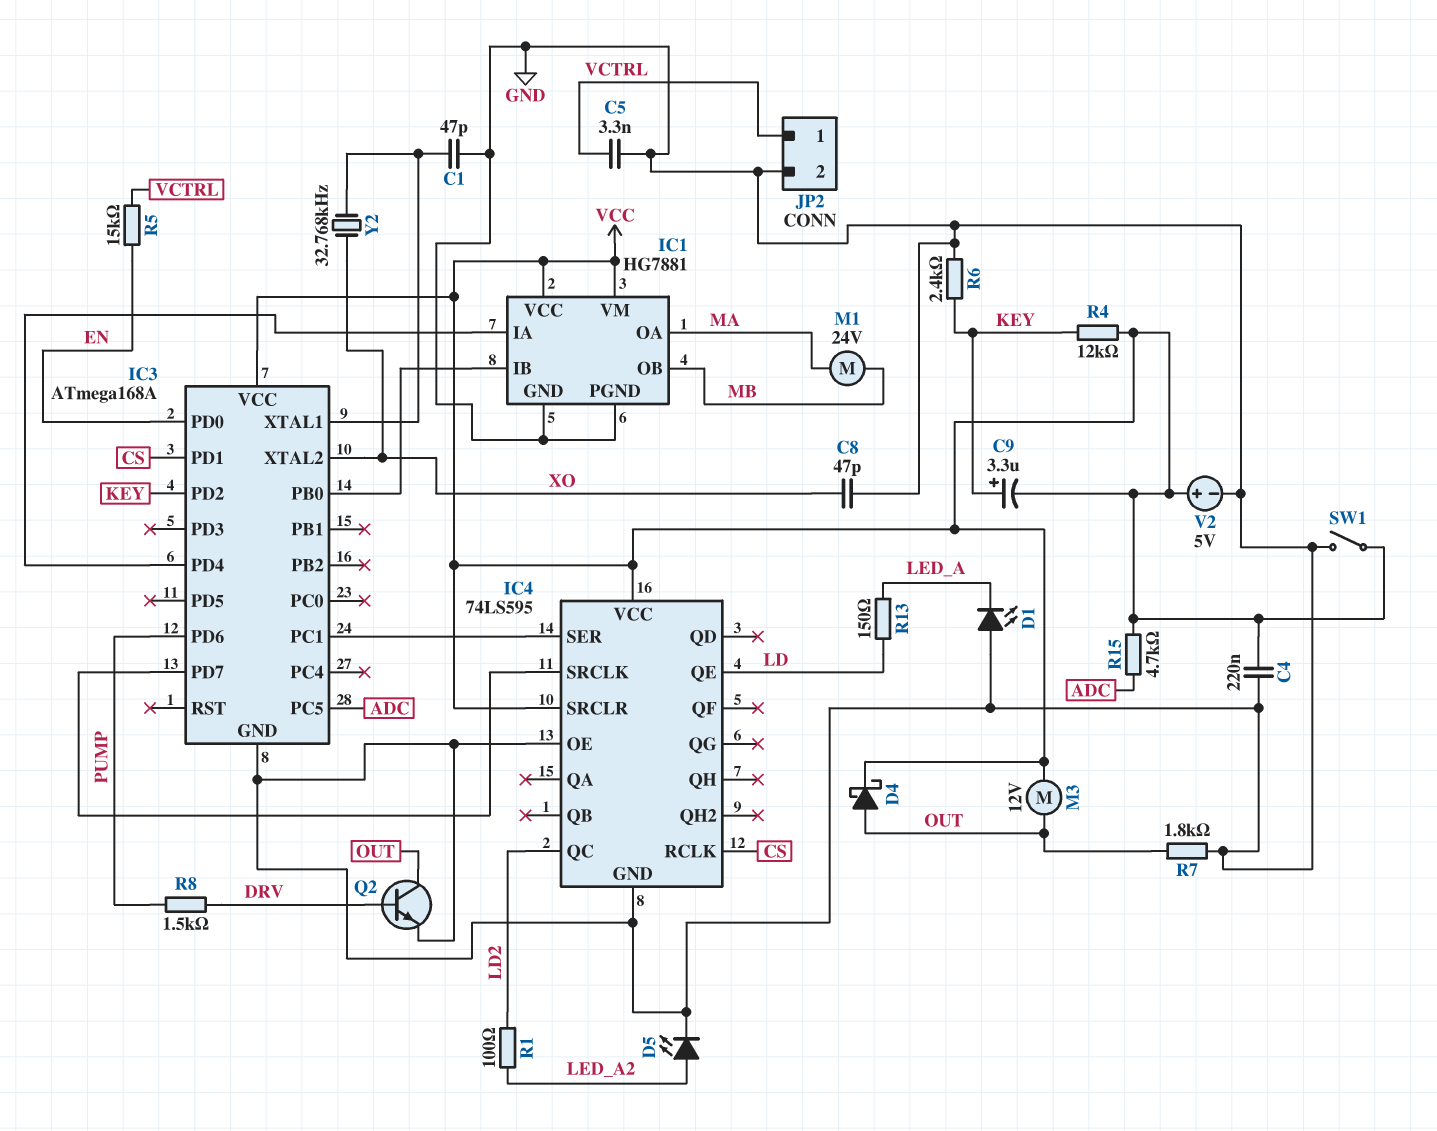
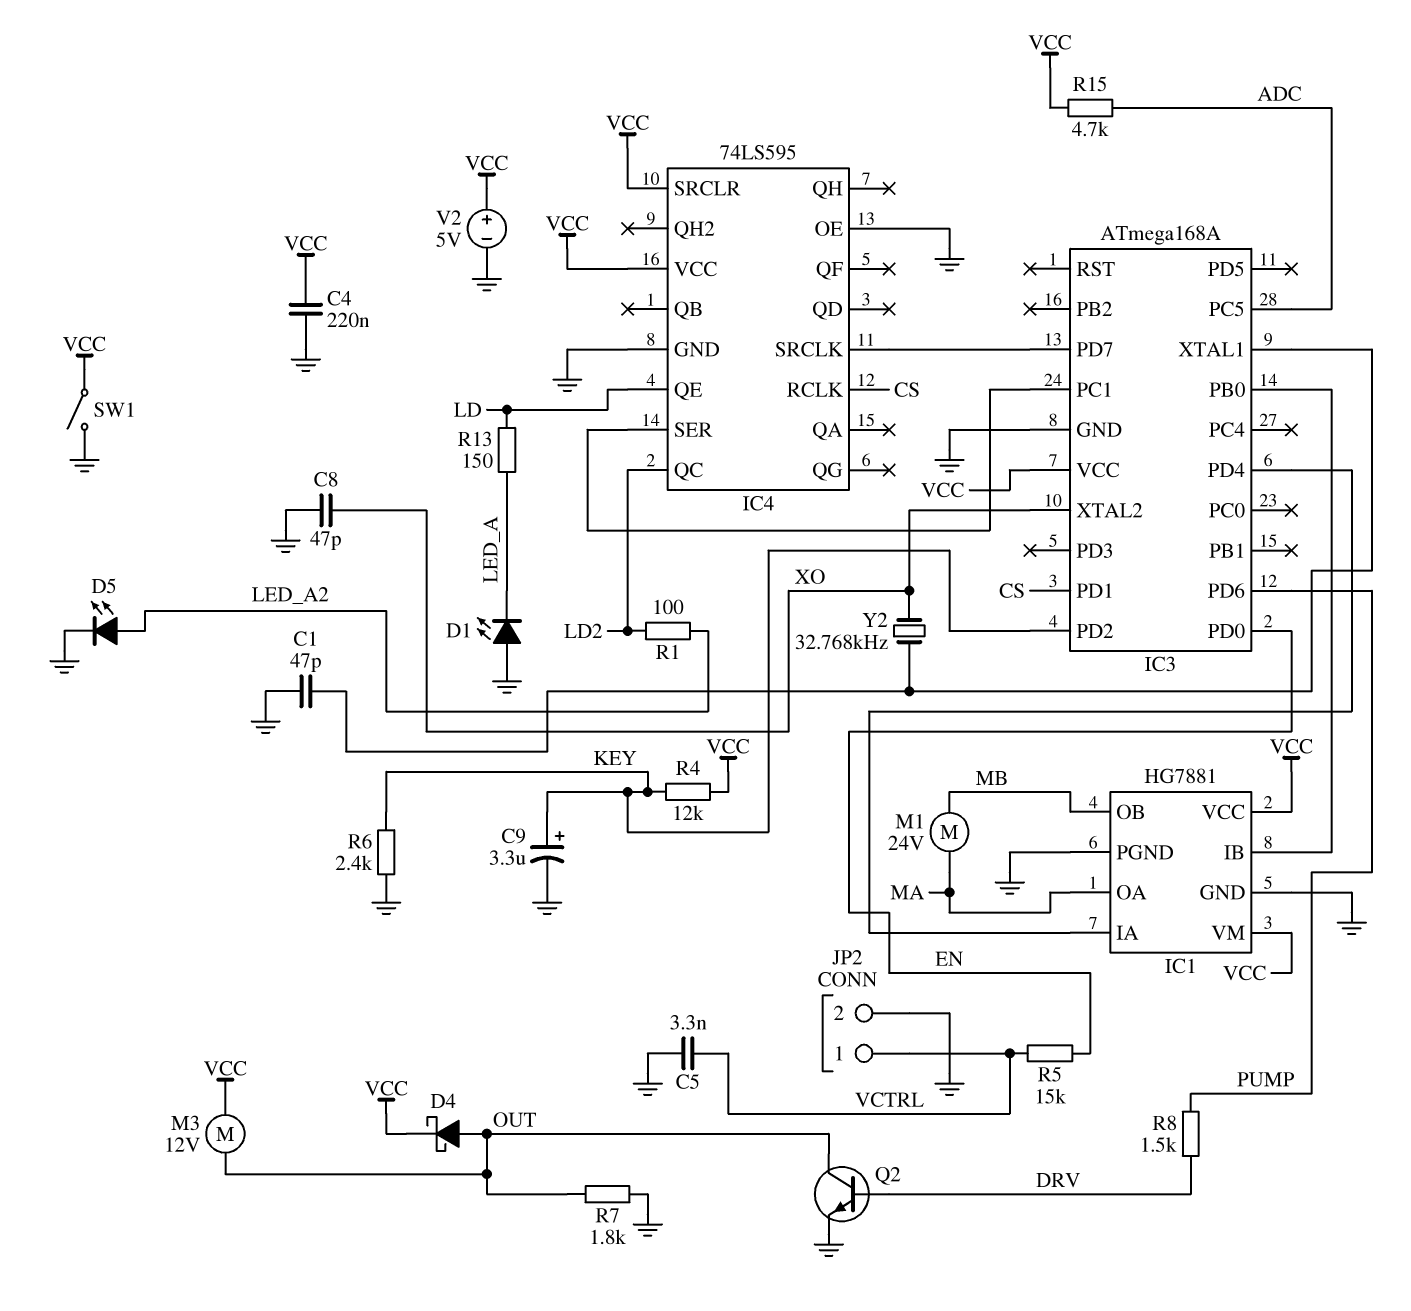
C9: 3.3uF (plus KEY, minus VCC) -> 3.3uF (plus KEY, minus GND)

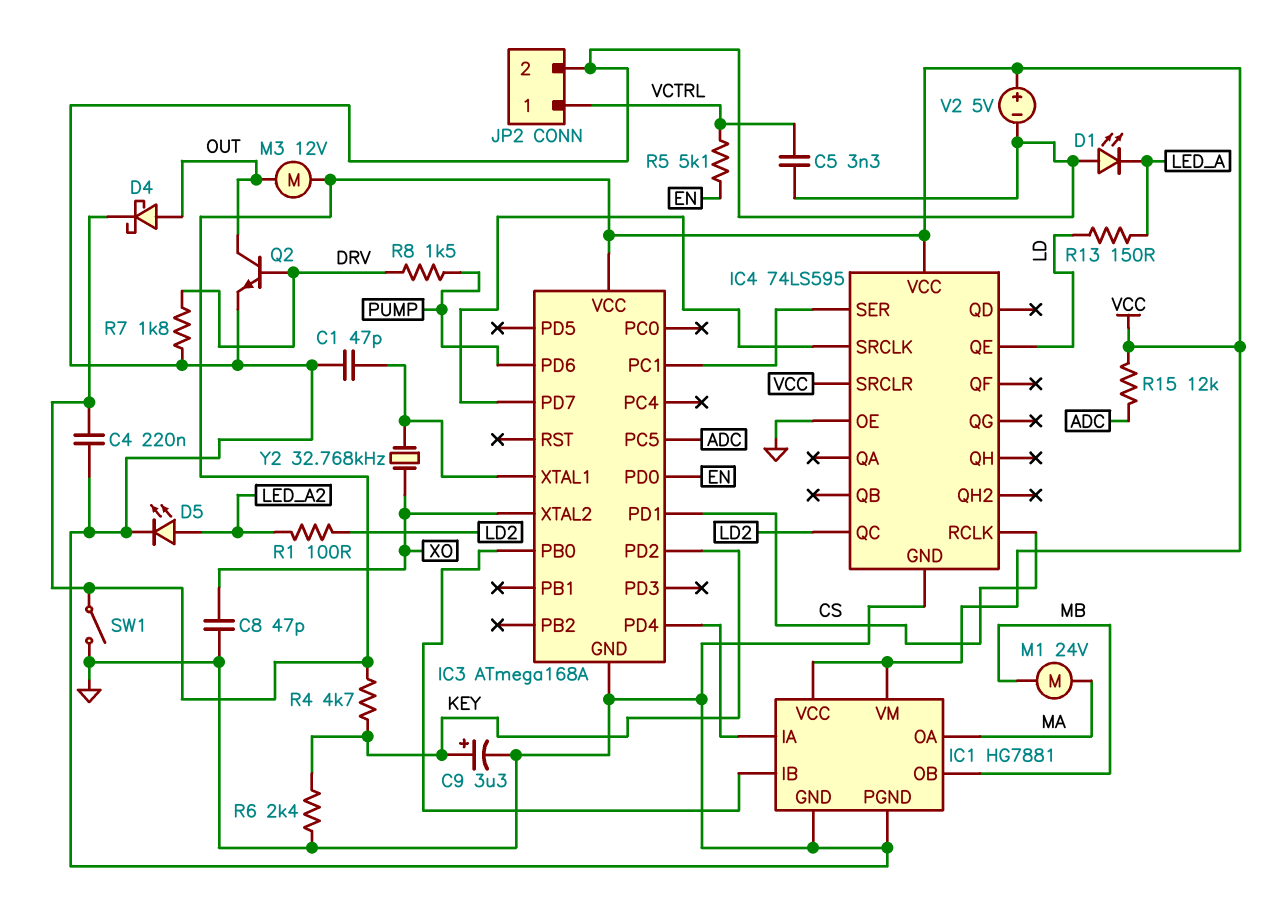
R4: 12k (KEY, VCC) -> 4.7k (KEY, VCC)
R5: 15k (EN, VCTRL) -> 5.1k (EN, VCTRL)
R7: 1.8k (GND, OUT) -> 1.8k (DRV, GND)
R15: 4.7k (ADC, VCC) -> 12k (ADC, VCC)

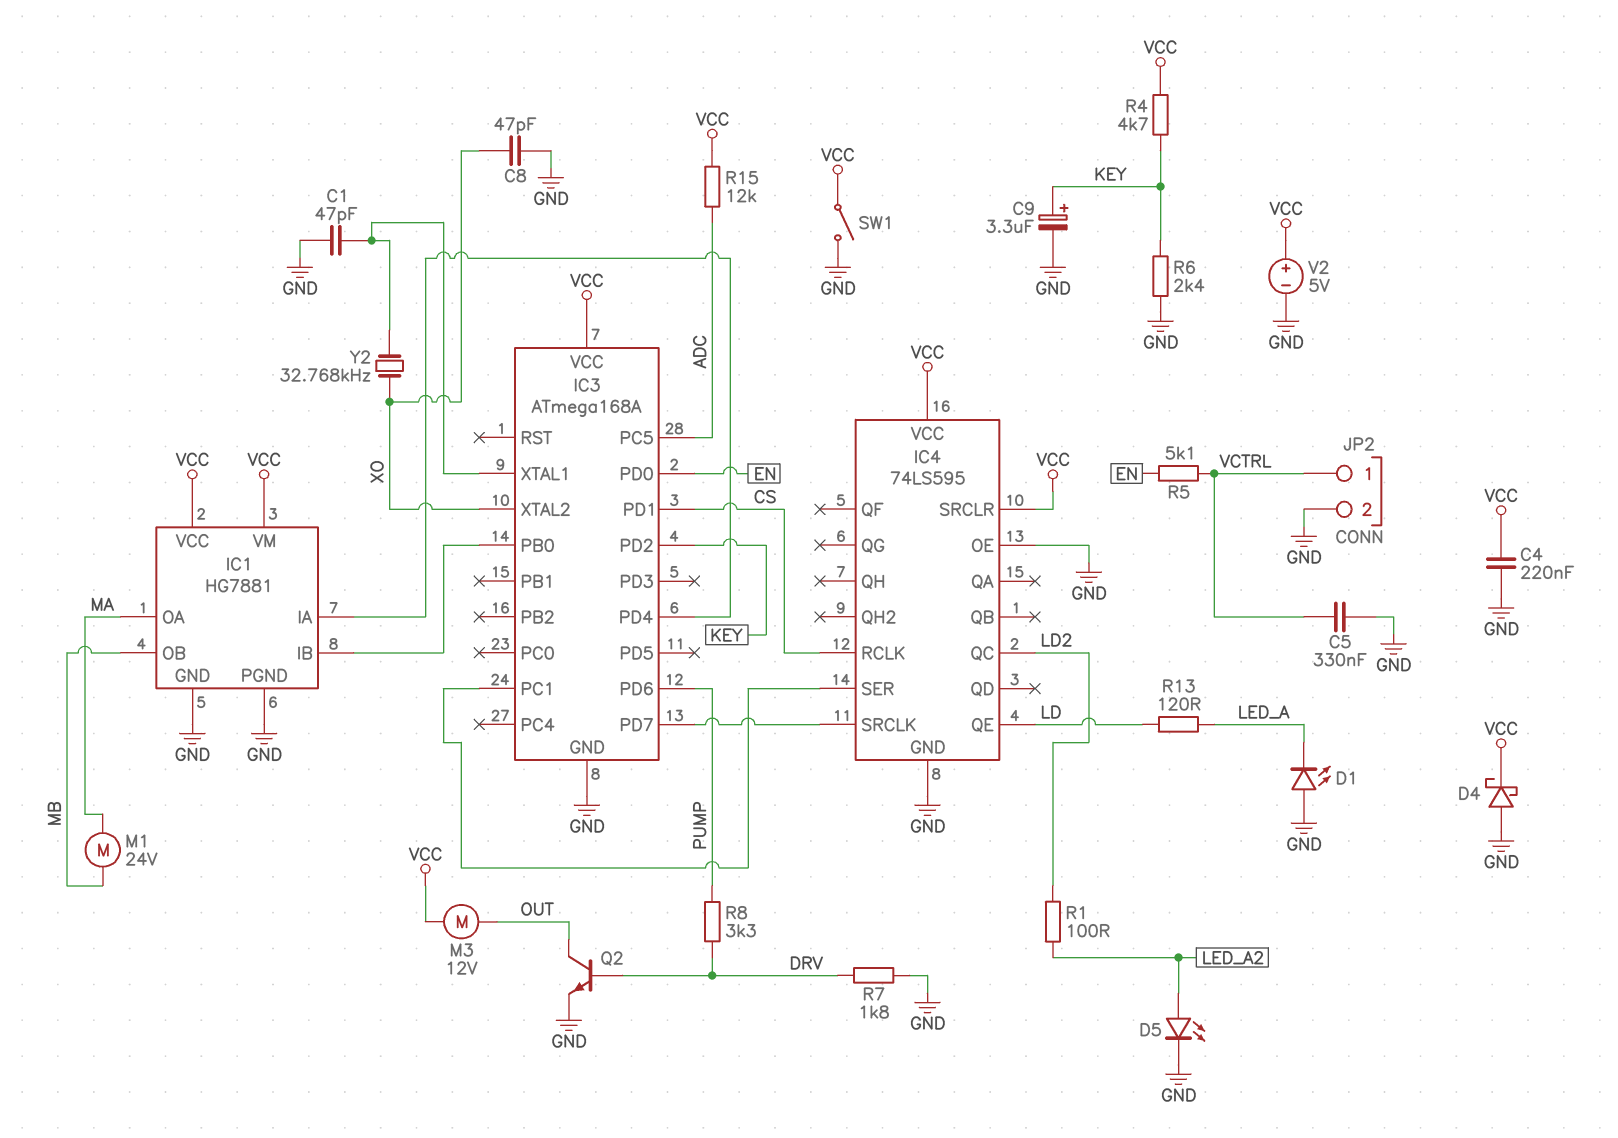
C5: 3.3nF (GND, VCTRL) -> 330nF (GND, VCTRL)
D4: schottky (A OUT, K VCC) -> schottky (A GND, K VCC)
R8: 1.5k (DRV, PUMP) -> 3.3k (DRV, PUMP)
R13: 150 (LD, LED_A) -> 120 (LD, LED_A)

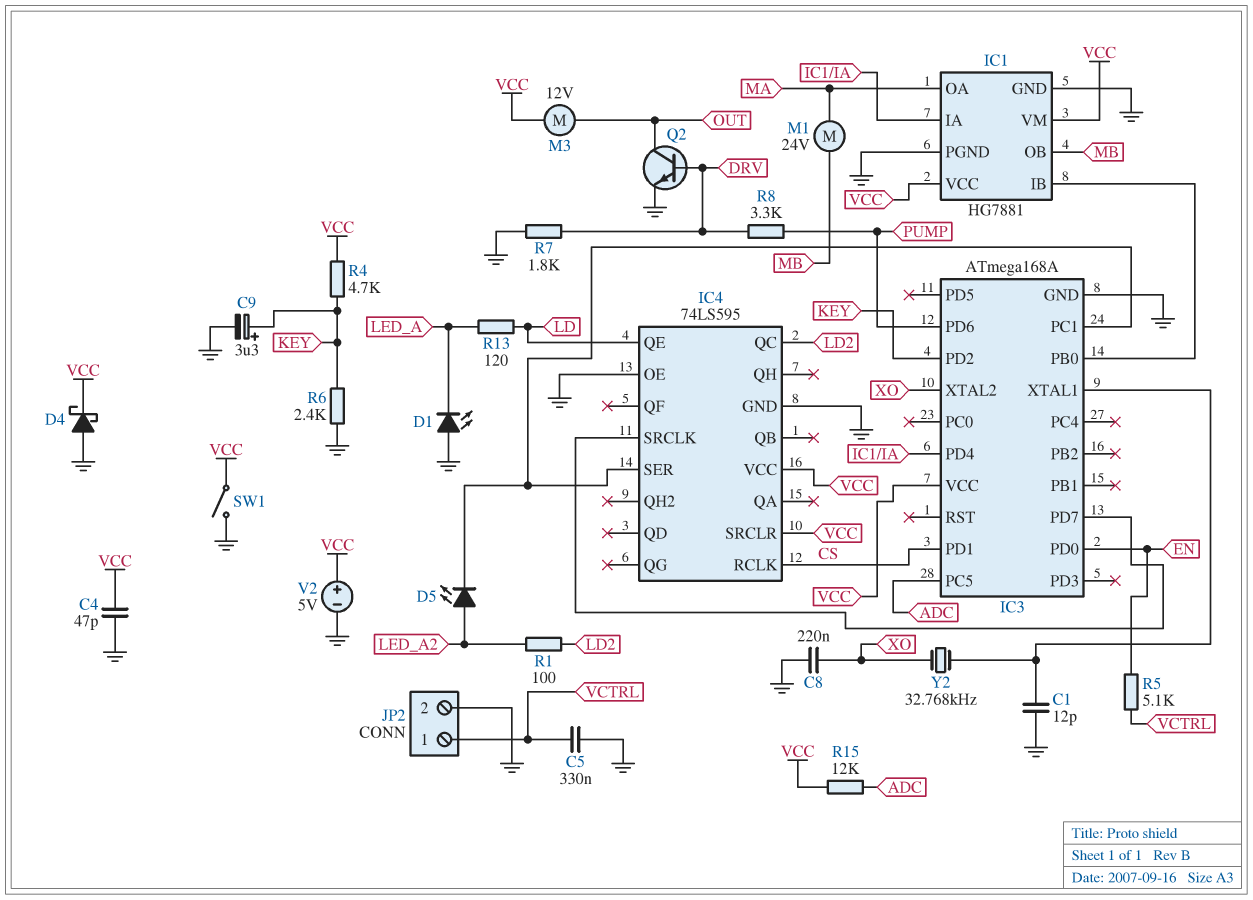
C1: 47pF (GND, IC3/XTAL1) -> 12pF (GND, IC3/XTAL1)
C4: 220nF (GND, VCC) -> 47pF (GND, VCC)
C8: 47pF (GND, XO) -> 220nF (GND, XO)
D5: LED (A LED_A2, K GND) -> LED (A LED_A2, K IC3/PC1)

